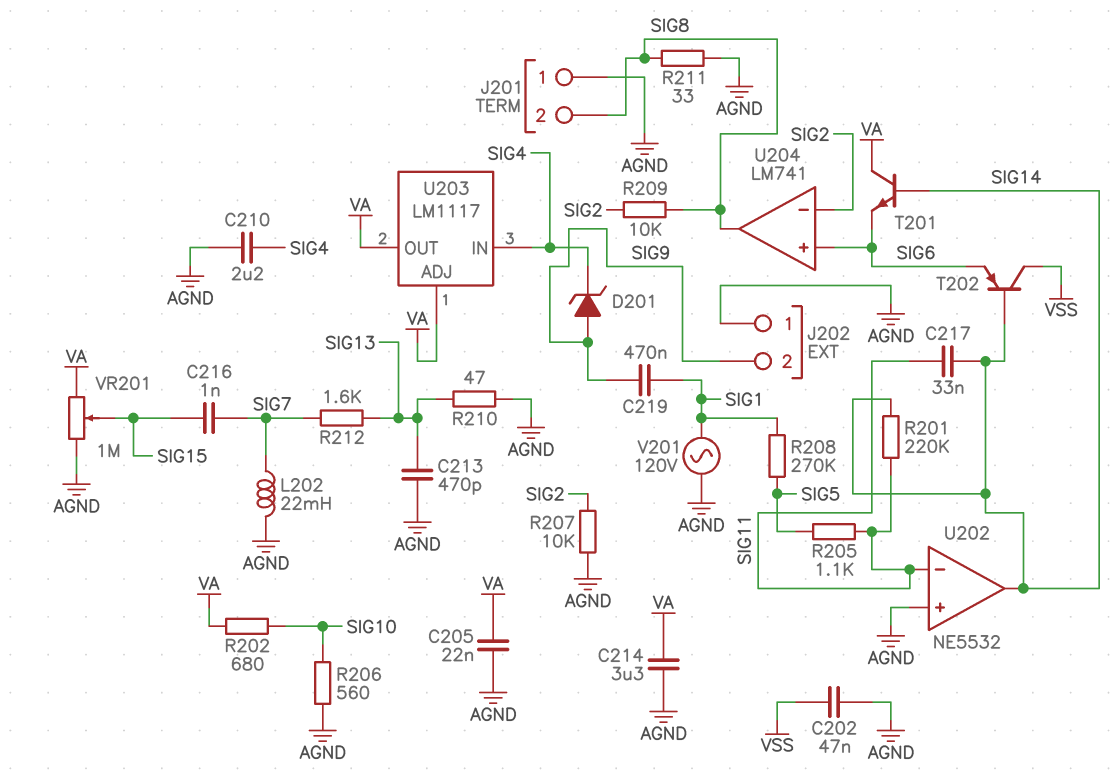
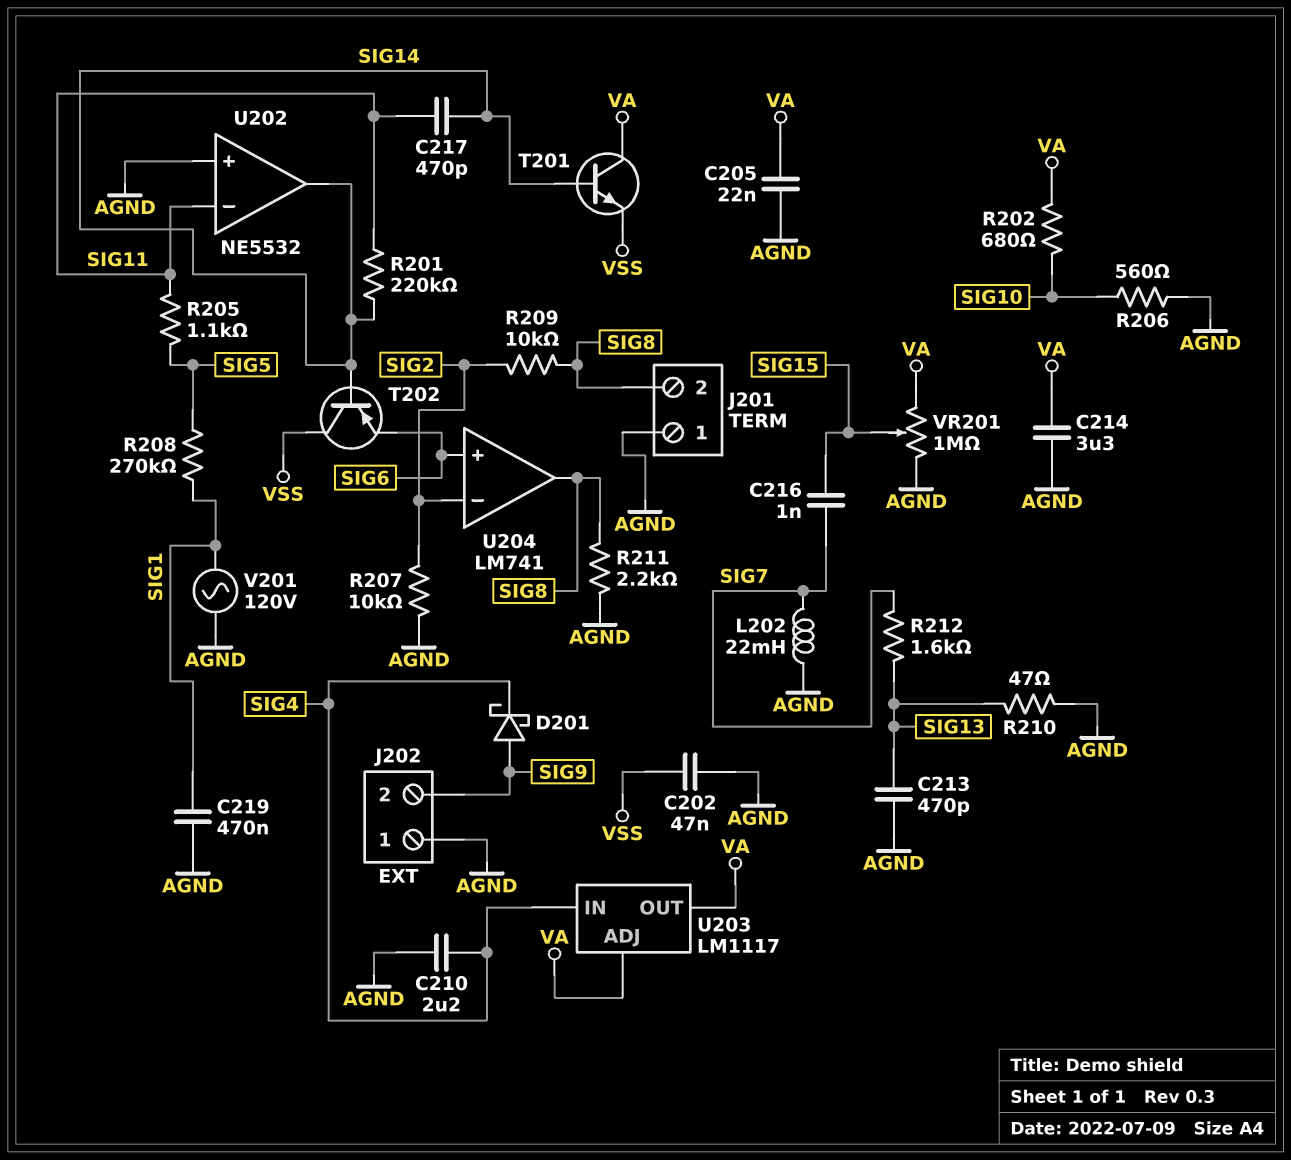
C217: 33nF (SIG11, SIG14) -> 470pF (SIG11, SIG14)
C219: 470nF (SIG1, SIG9) -> 470nF (AGND, SIG1)
D201: zener (A SIG9, K SIG4) -> schottky (A SIG9, K SIG4)
R211: 33 (AGND, SIG8) -> 2.2k (AGND, SIG8)
T201: NPN (B SIG14, C VA, E SIG6) -> NPN (B SIG14, C VA, E VSS)

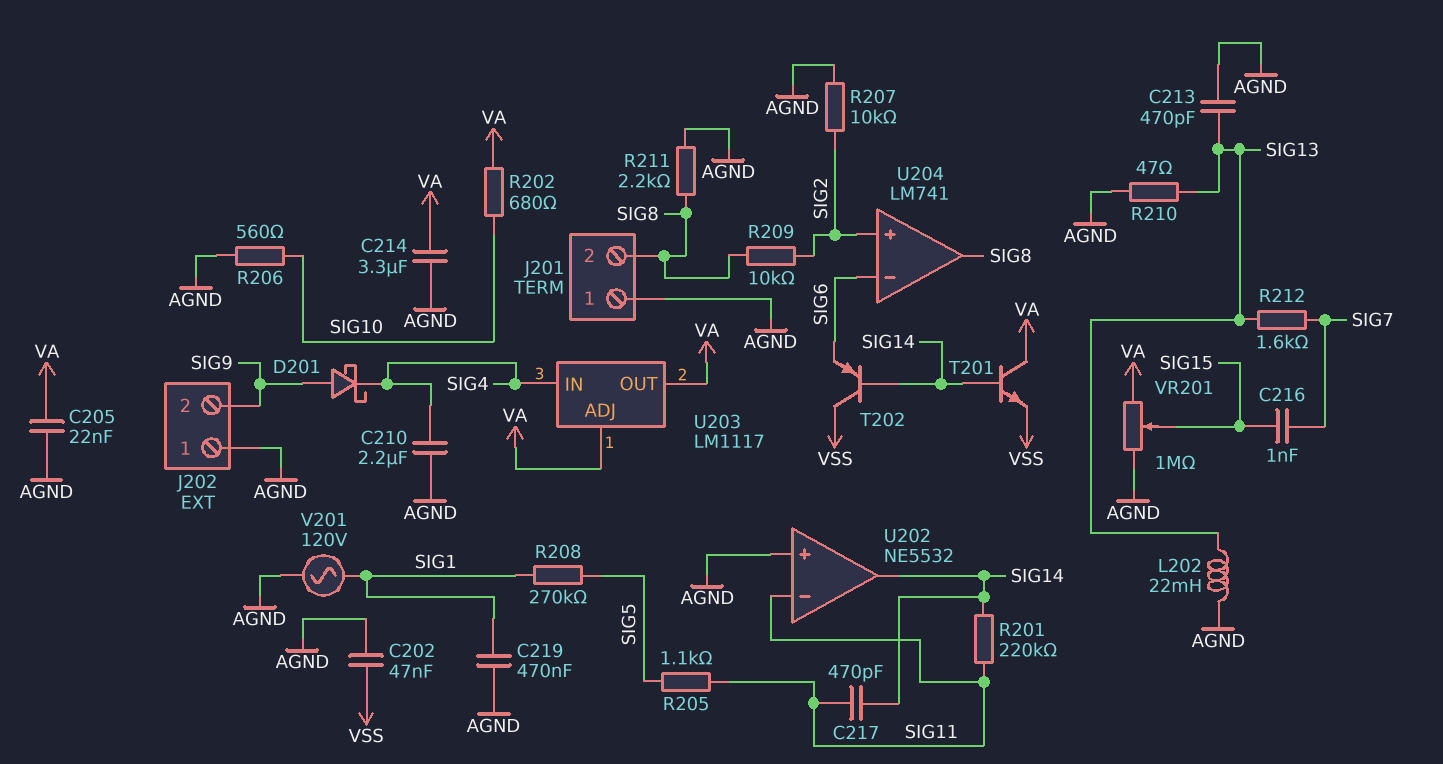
L202: 22mH (AGND, SIG7) -> 22mH (AGND, SIG13)
U204 pin in+: SIG6 -> SIG2
U204 pin in-: SIG2 -> SIG6

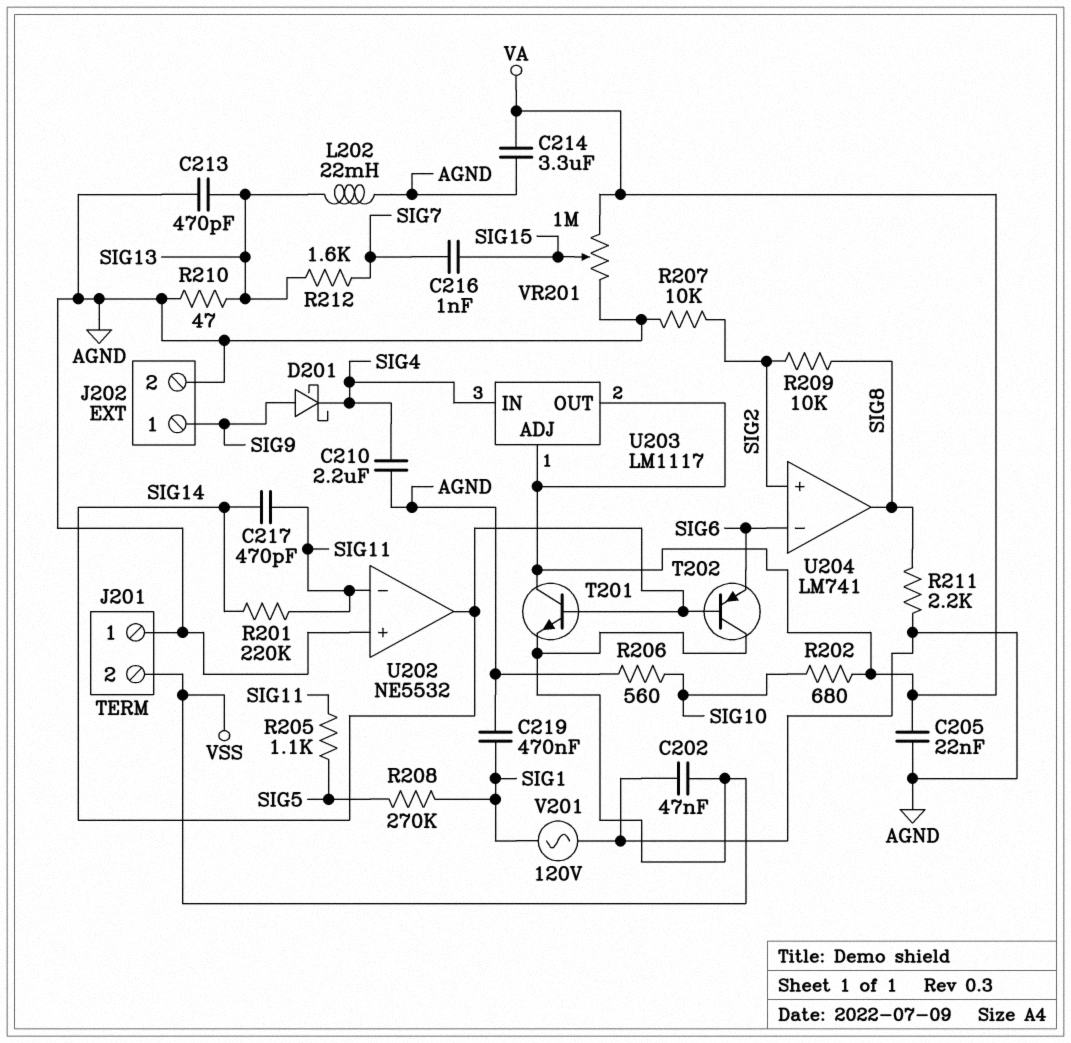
J201 pin 2: SIG8 -> VSS
J202 pin 1: AGND -> SIG9
J202 pin 2: SIG9 -> AGND

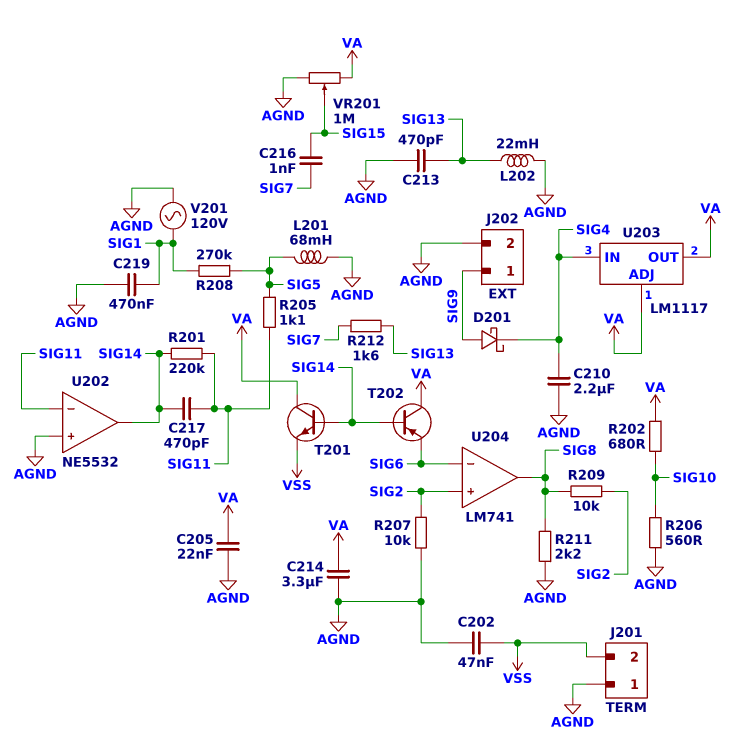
L201: none -> 68mH (AGND, SIG5)
R210: 47 (AGND, SIG13) -> none
T202: PNP (B SIG14, C VSS, E SIG6) -> PNP (B SIG14, C VA, E SIG6)

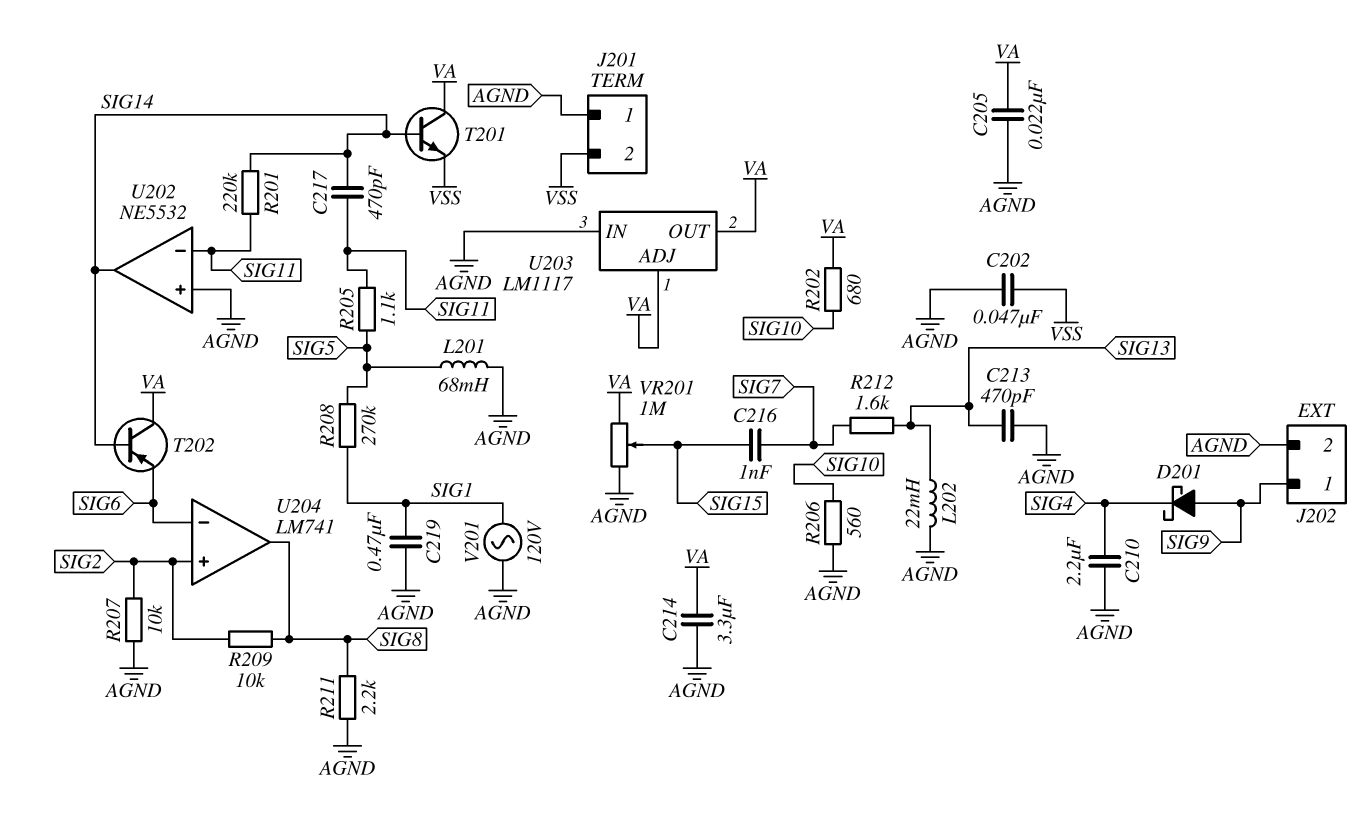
U203 pin IN: SIG4 -> AGND

